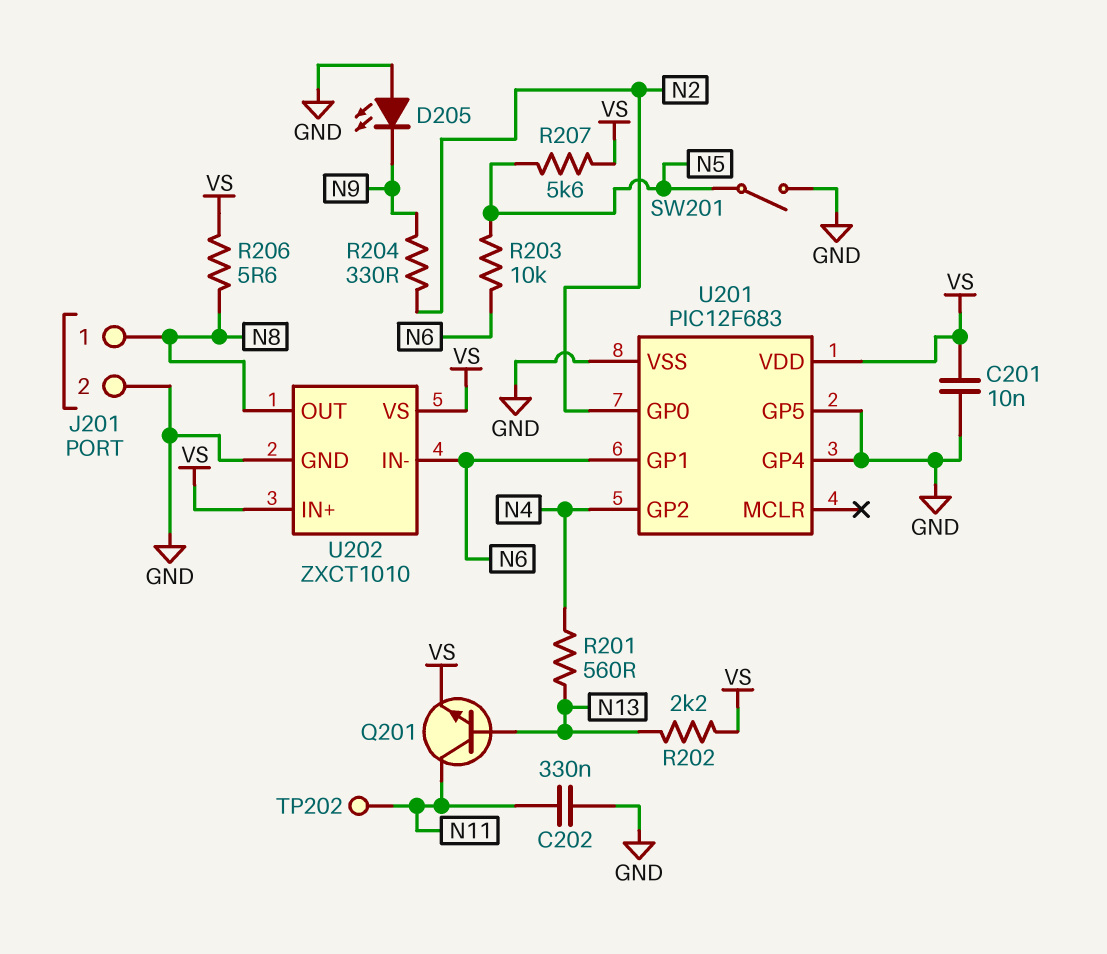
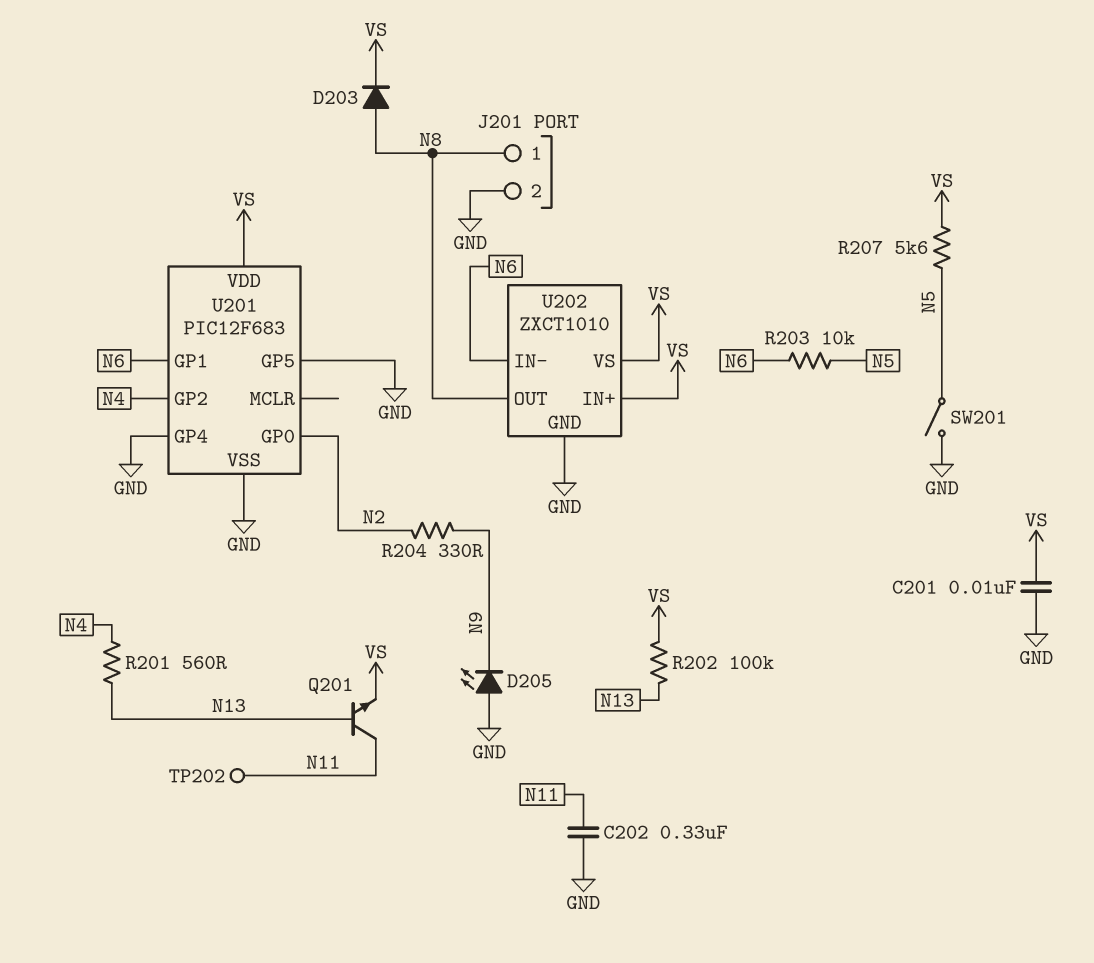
D203: none -> diode (A N8, K VS)
R202: 2.2k (N13, VS) -> 100k (N13, VS)
R206: 5.6 (N8, VS) -> none

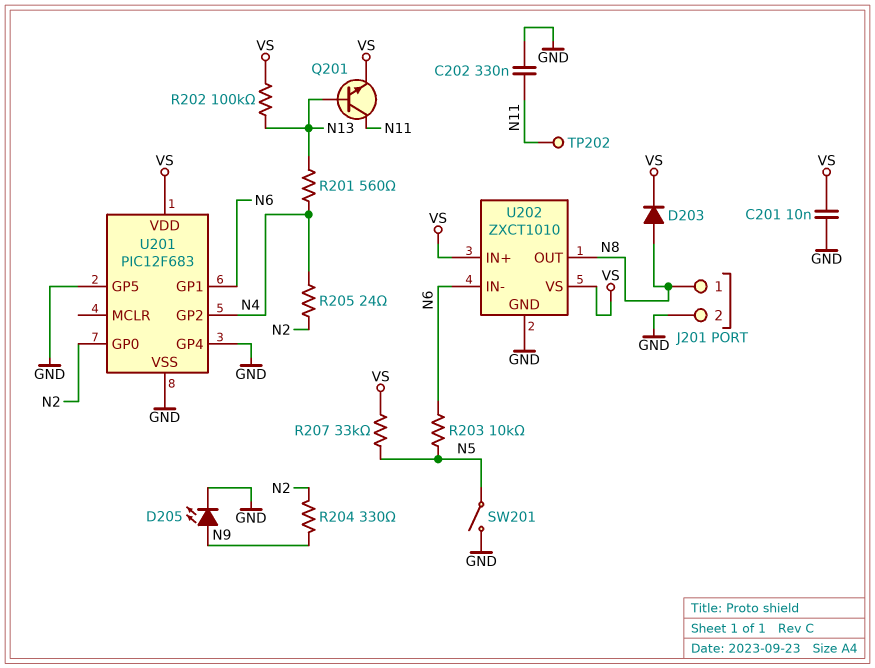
D205: LED (A GND, K N9) -> LED (A N9, K GND)
R205: none -> 24 (N2, N4)
R207: 5.6k (N5, VS) -> 33k (N5, VS)

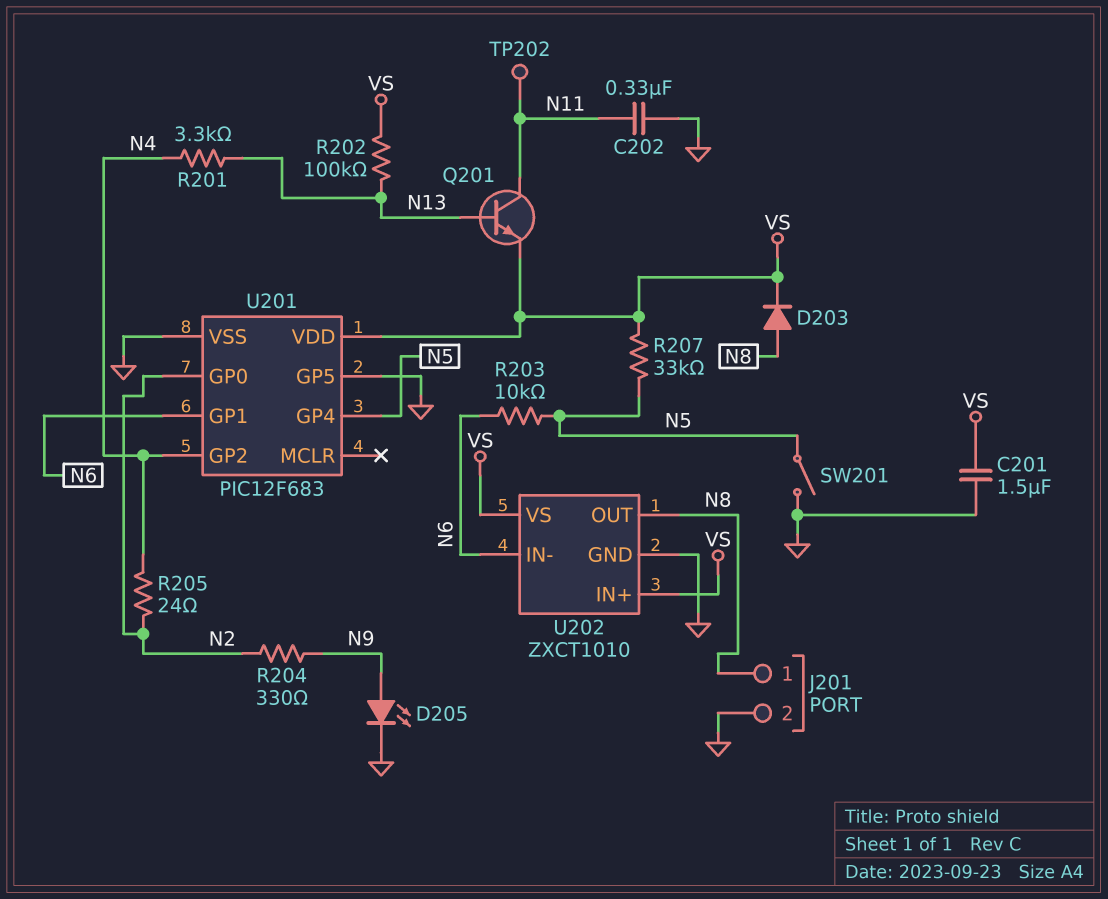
C201: 10nF (GND, VS) -> 1.5uF (GND, VS)
R201: 560 (N4, N13) -> 3.3k (N4, N13)
U201 pin GP4: GND -> N5

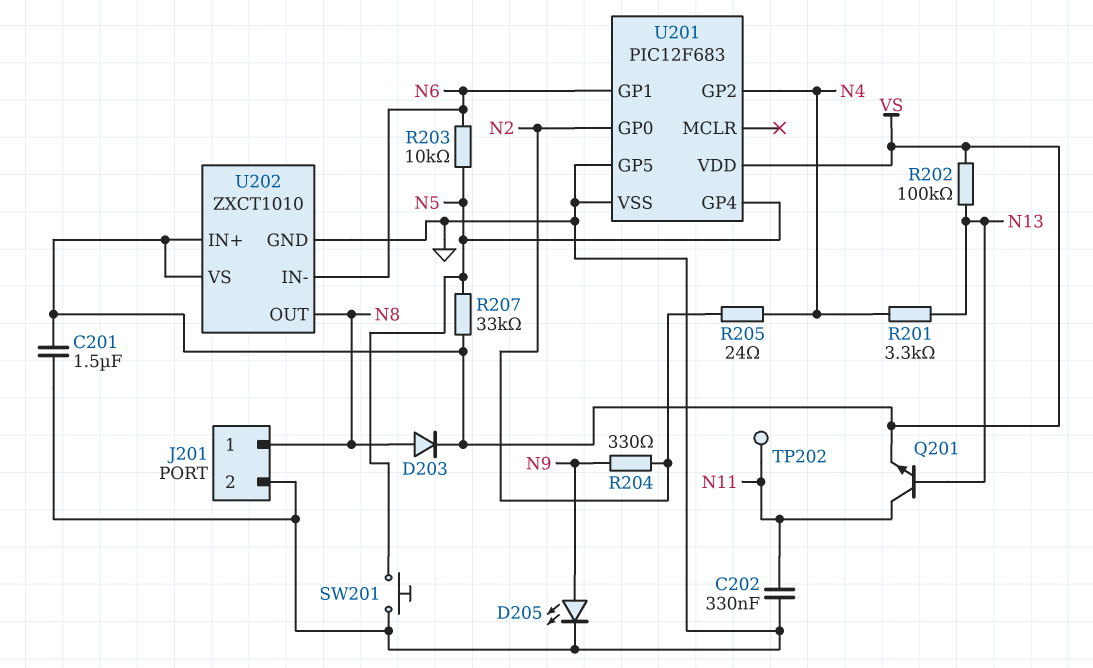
SW201: switch (GND, N5) -> button (GND, N5)

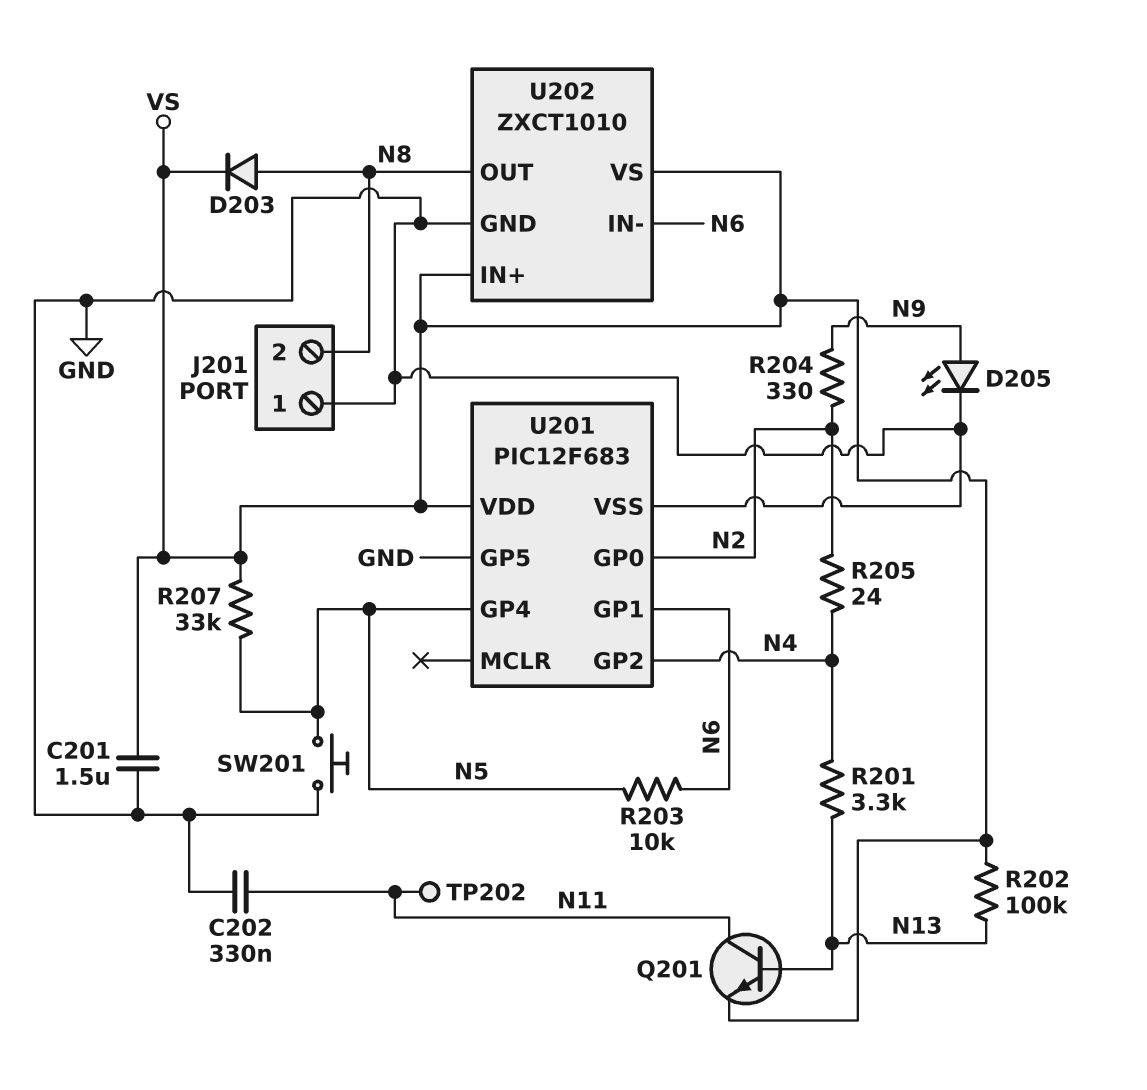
J201 pin 1: N8 -> GND
J201 pin 2: GND -> N8

